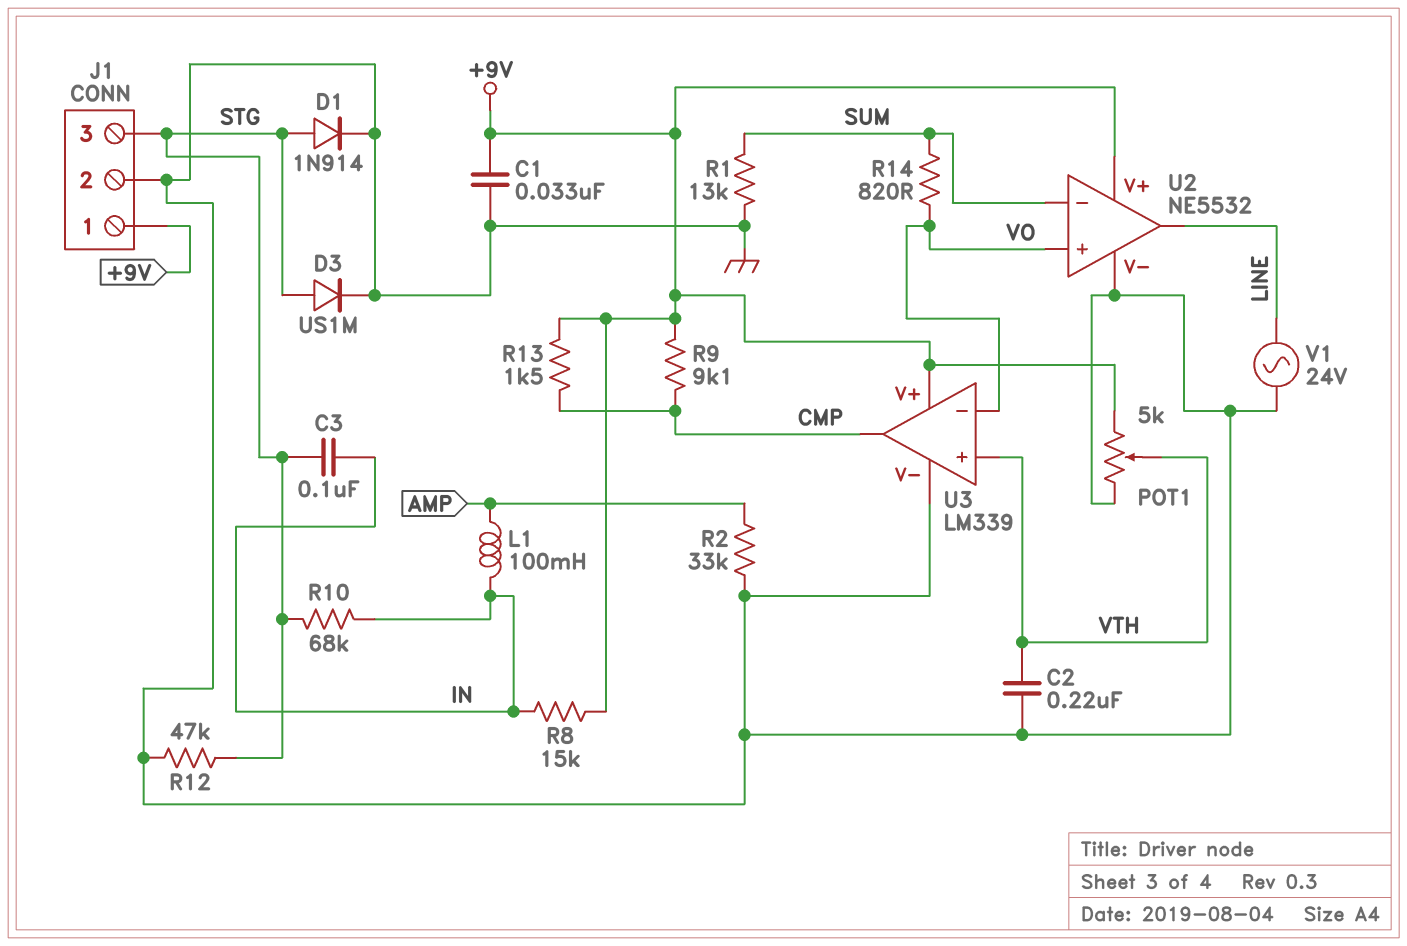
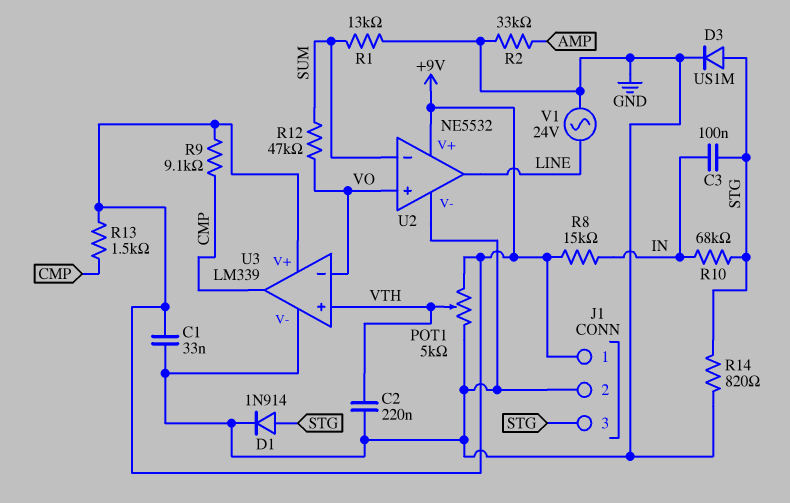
L1: 100mH (AMP, IN) -> none
R12: 47k (GND, STG) -> 47k (SUM, VO)
R14: 820 (SUM, VO) -> 820 (GND, STG)

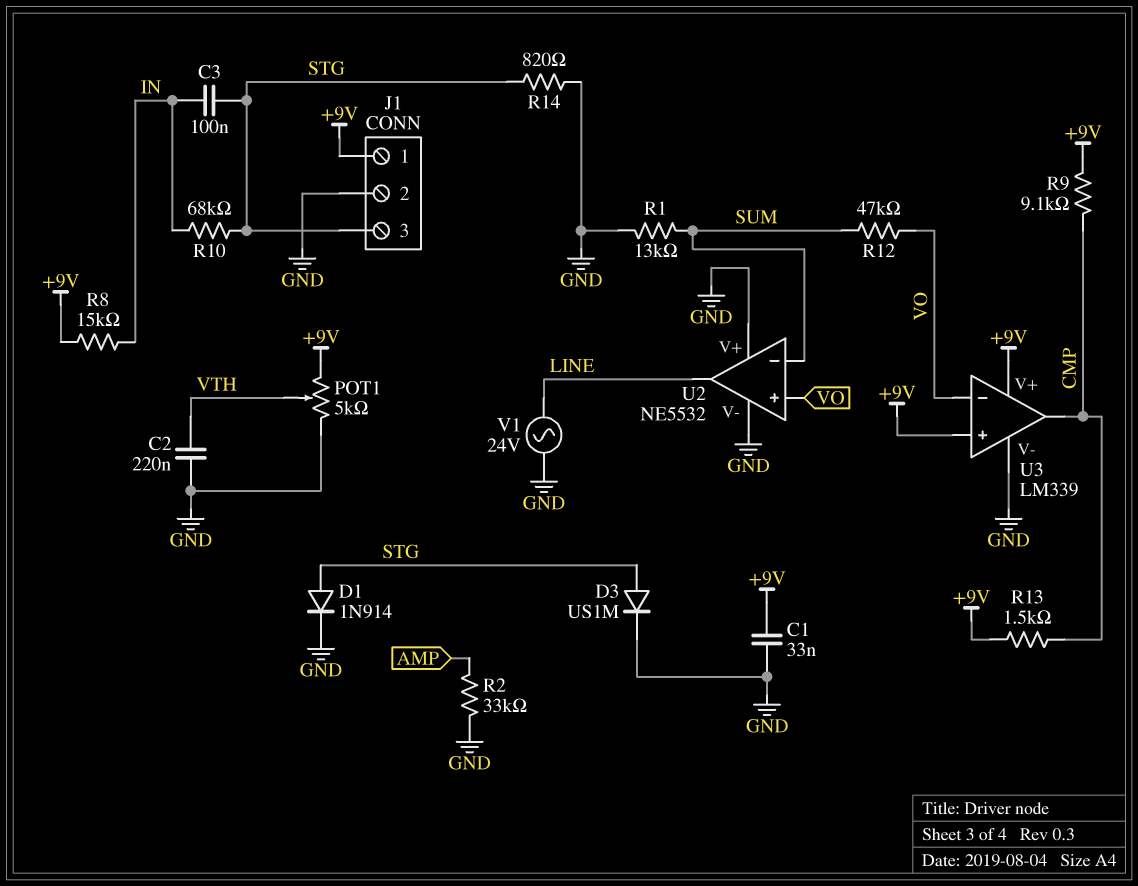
U2 pin V+: +9V -> GND
U3 pin in+: VTH -> +9V

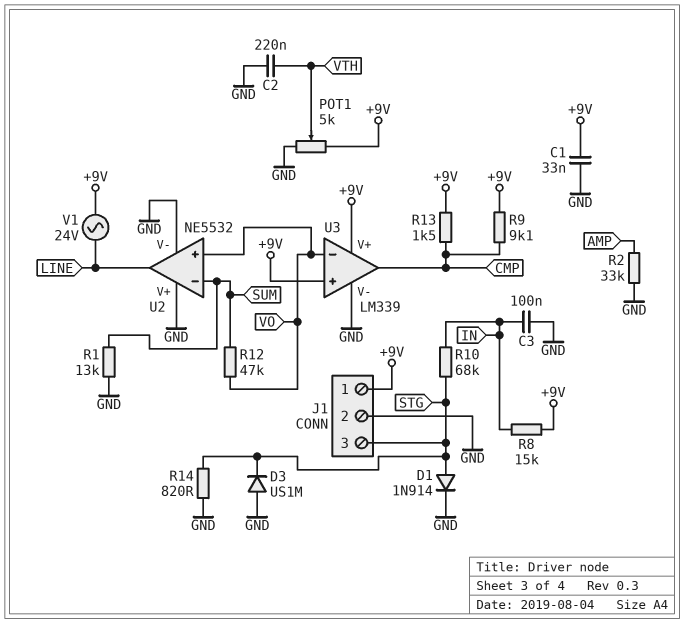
C3: 100nF (IN, STG) -> 100nF (GND, IN)
D3: diode US1M (A STG, K GND) -> diode US1M (A GND, K STG)
V1: AC 24V (GND, LINE) -> AC 24V (+9V, LINE)

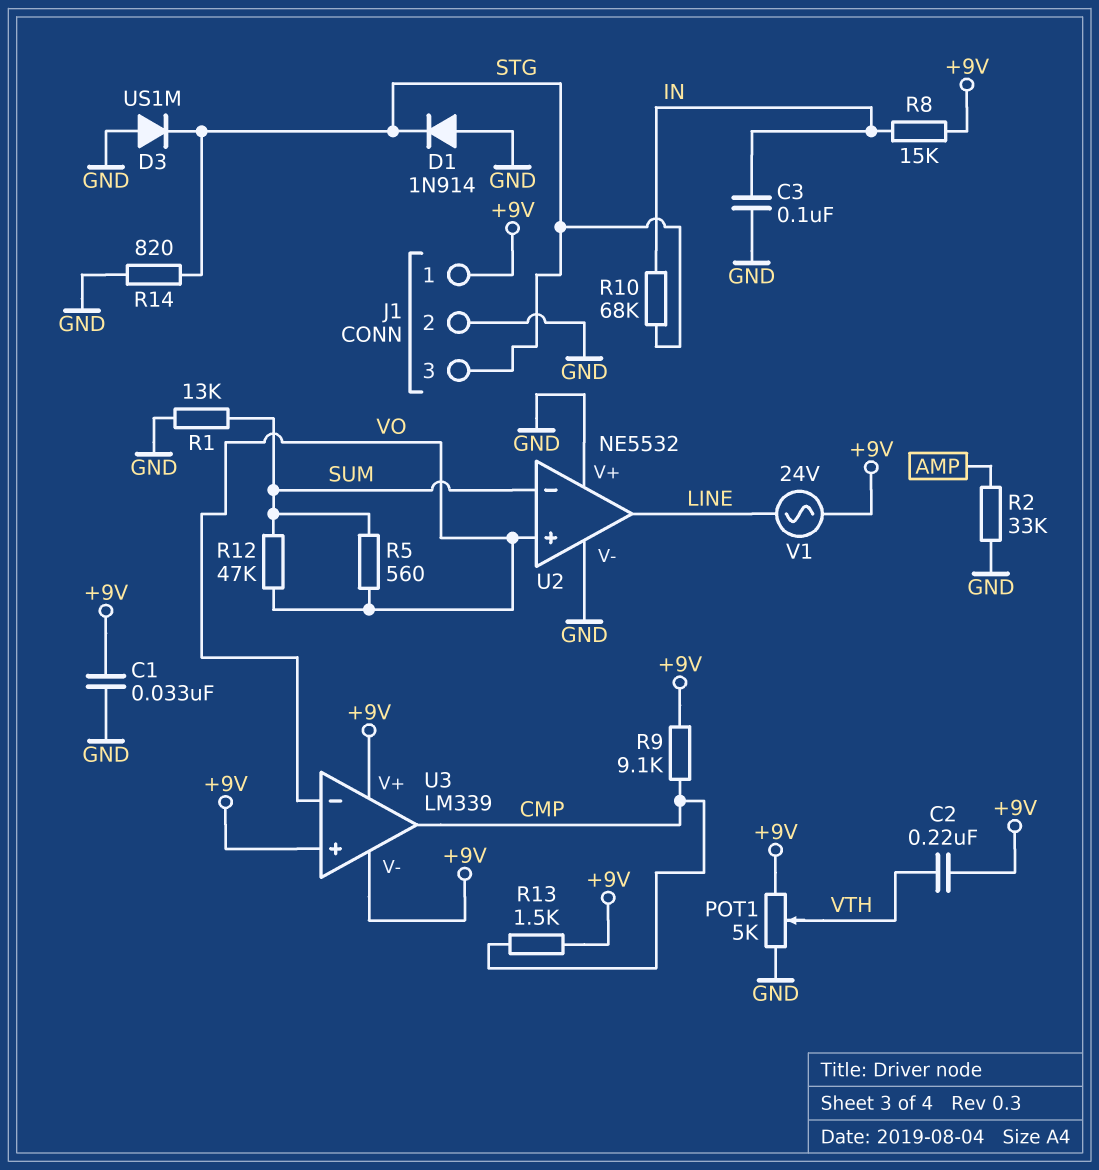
C2: 220nF (GND, VTH) -> 220nF (+9V, VTH)
D1: diode 1N914 (A STG, K GND) -> diode 1N914 (A GND, K STG)
R5: none -> 560 (SUM, VO)
U3 pin V-: GND -> +9V

